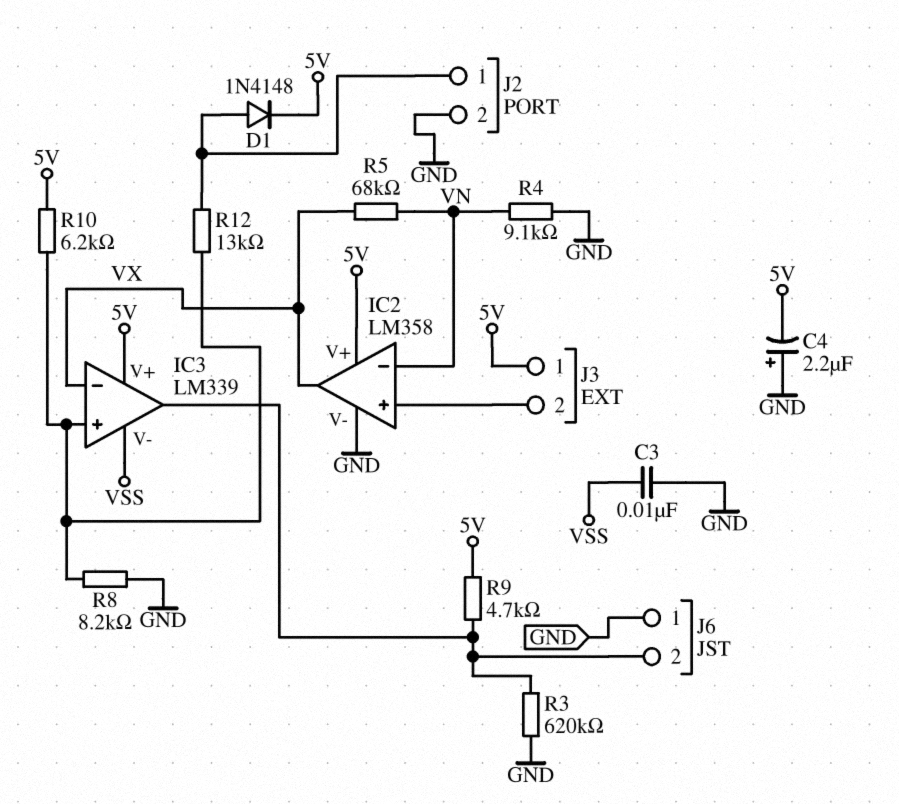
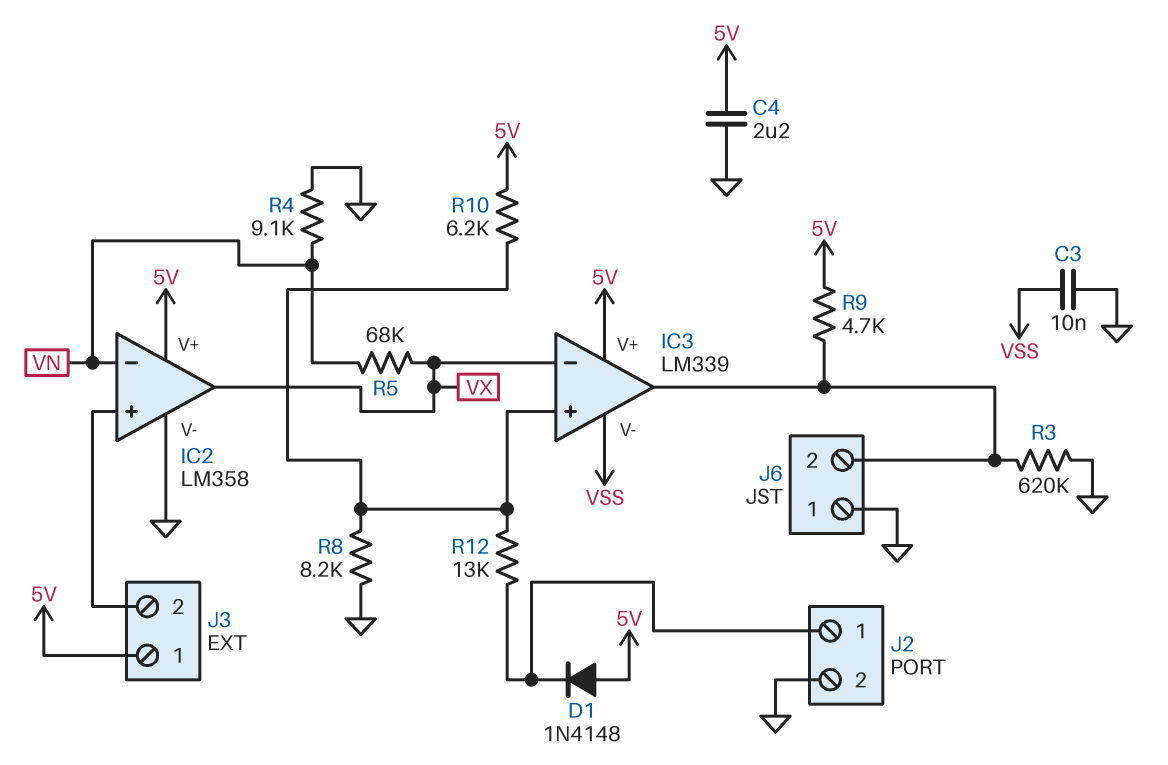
C4: 2.2uF (plus GND, minus 5V) -> 2.2uF (5V, GND)
D1: diode 1N4148 (A J2/1, K 5V) -> diode 1N4148 (A 5V, K J2/1)

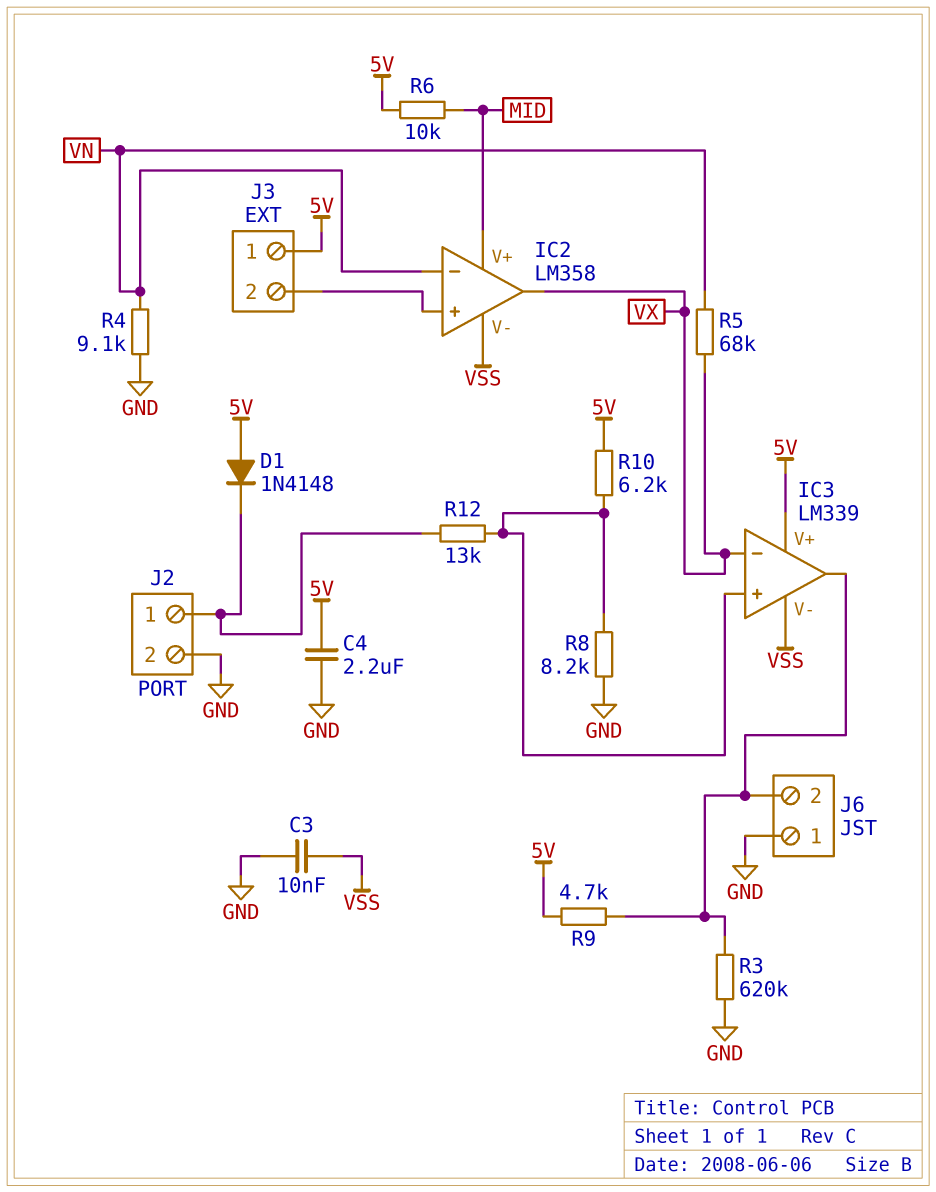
IC2 pin V+: 5V -> MID
IC2 pin V-: GND -> VSS
R6: none -> 10k (5V, MID)

